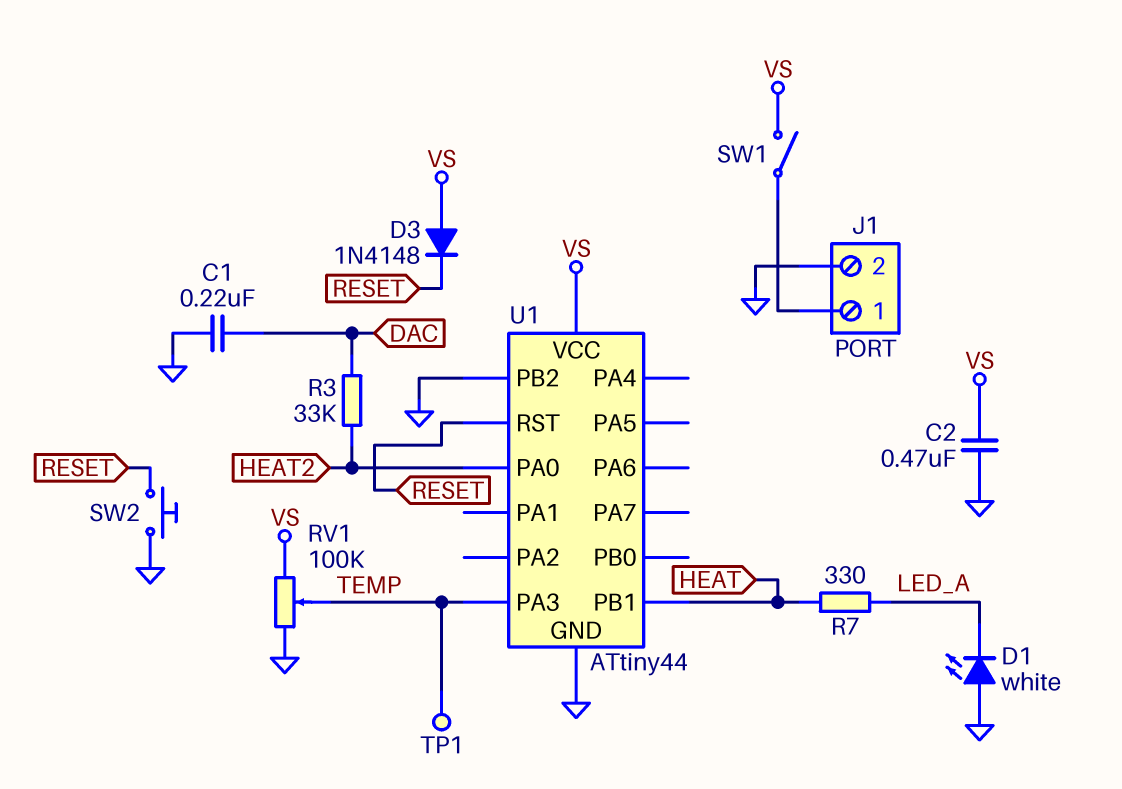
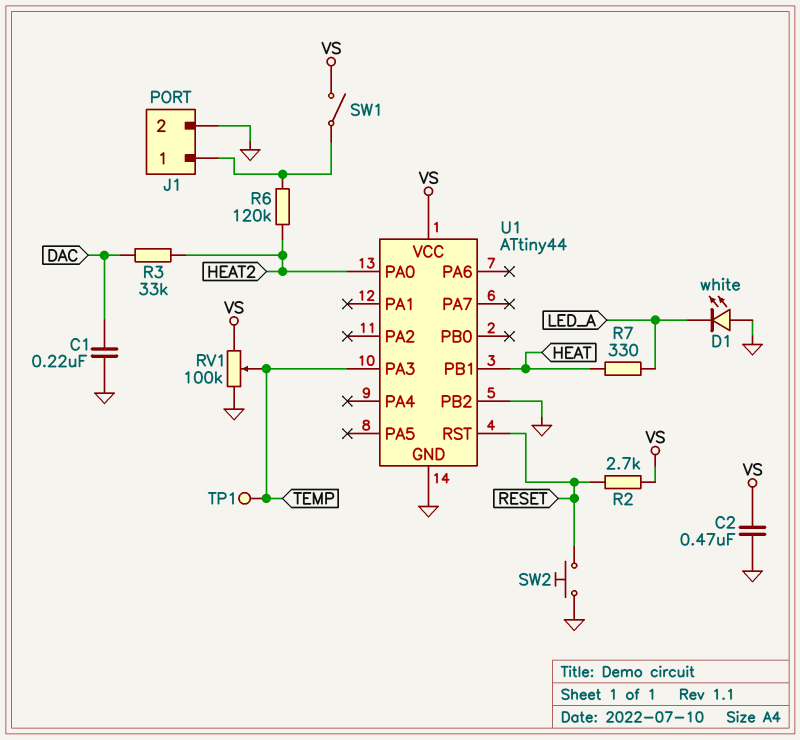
D3: diode 1N4148 (A VS, K RESET) -> none
R2: none -> 2.7k (RESET, VS)
R6: none -> 120k (HEAT2, J1/1)

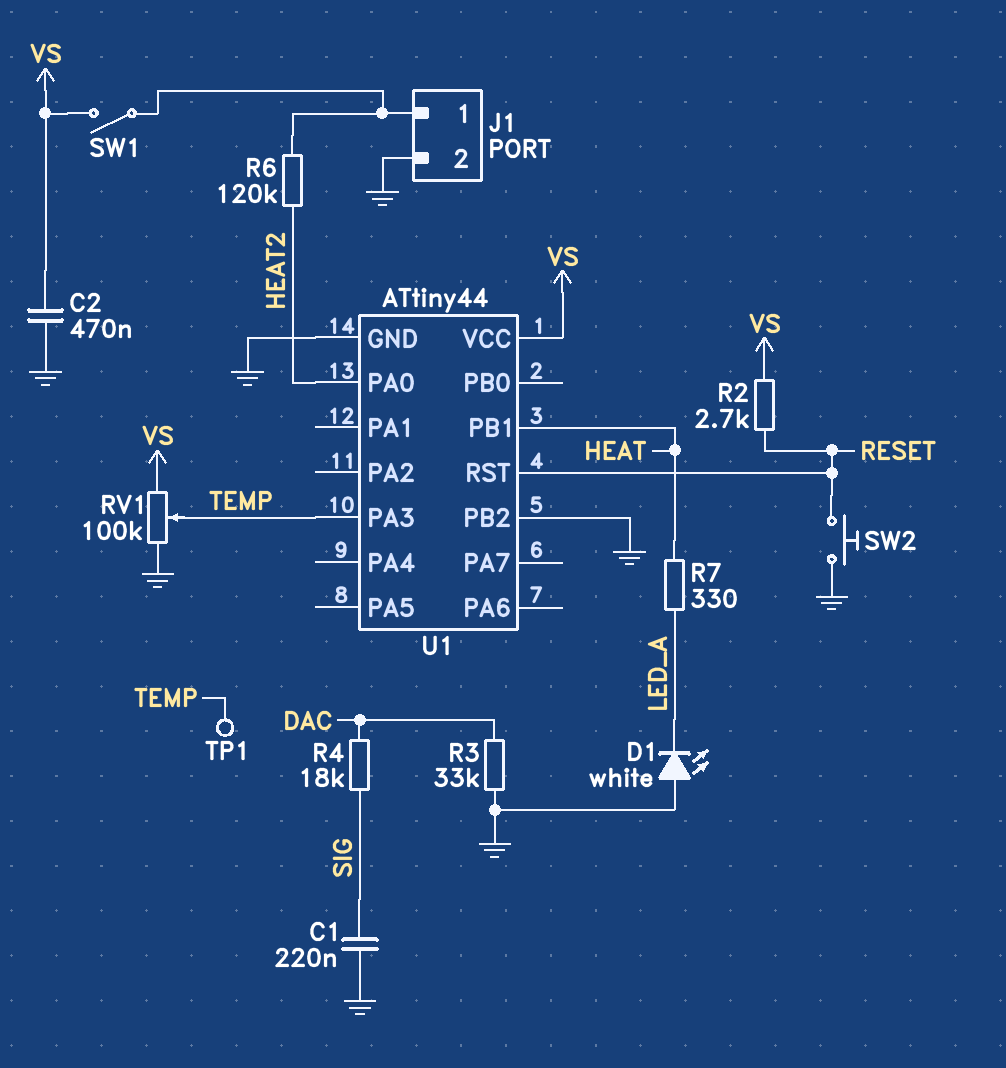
C1: 220nF (DAC, GND) -> 220nF (GND, SIG)
R3: 33k (DAC, HEAT2) -> 33k (DAC, GND)
R4: none -> 18k (DAC, SIG)

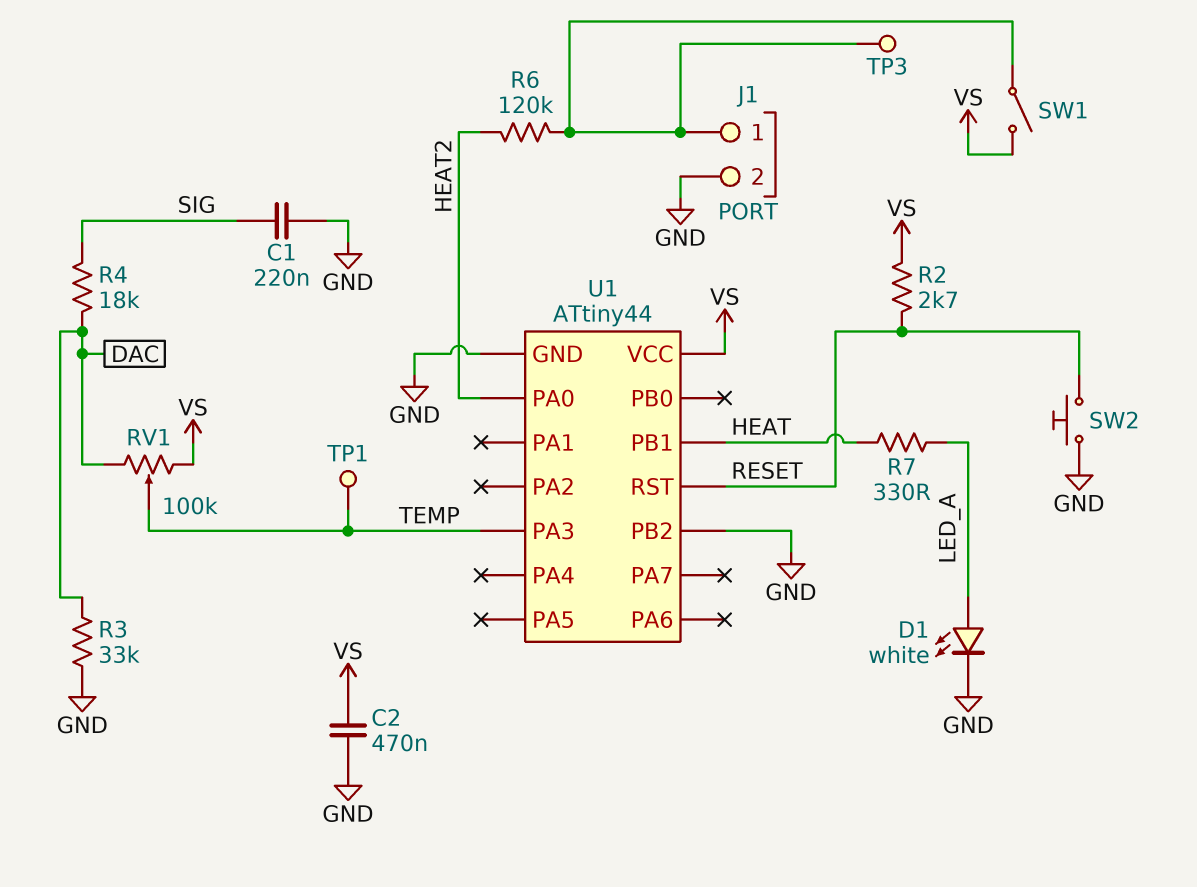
D1: LED white (A GND, K LED_A) -> LED white (A LED_A, K GND)
RV1: 100k (GND, VS, wiper TEMP) -> 100k (DAC, VS, wiper TEMP)
TP3: none -> test point (J1/1)

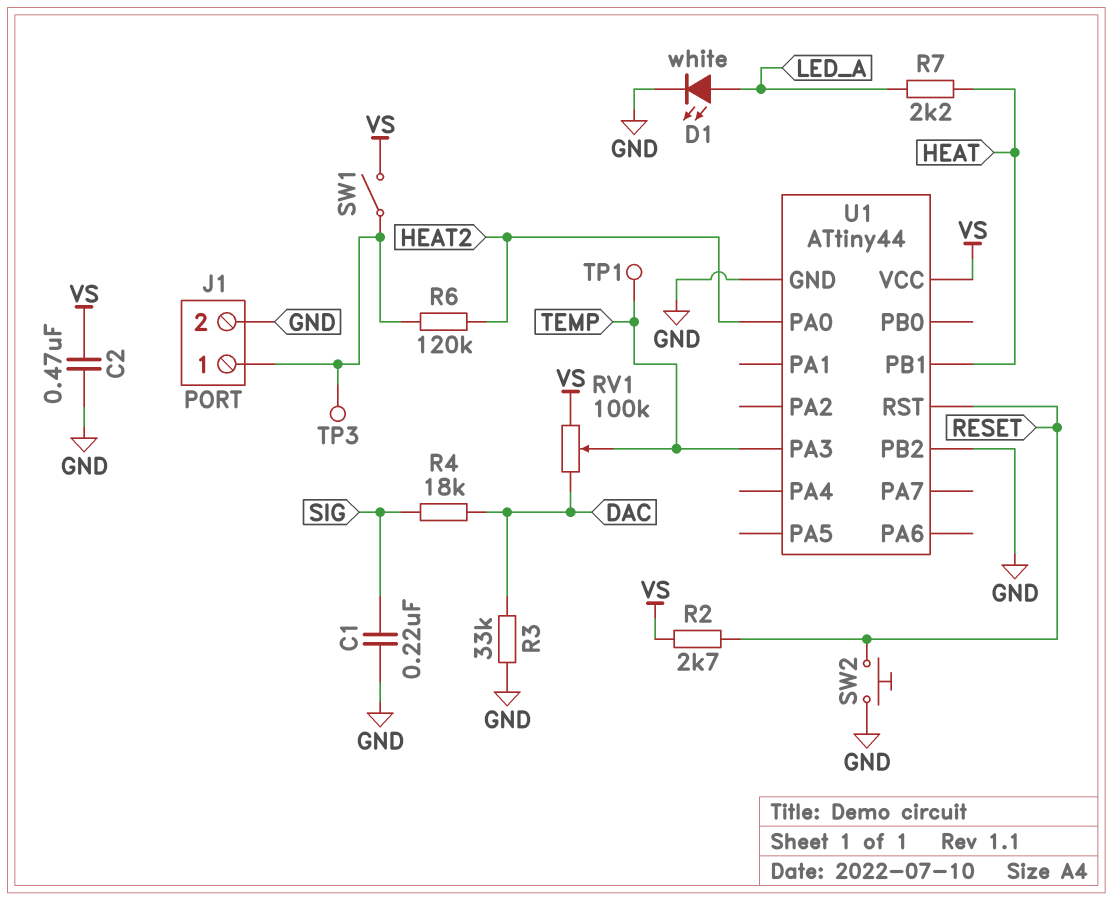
R7: 330 (HEAT, LED_A) -> 2.2k (HEAT, LED_A)

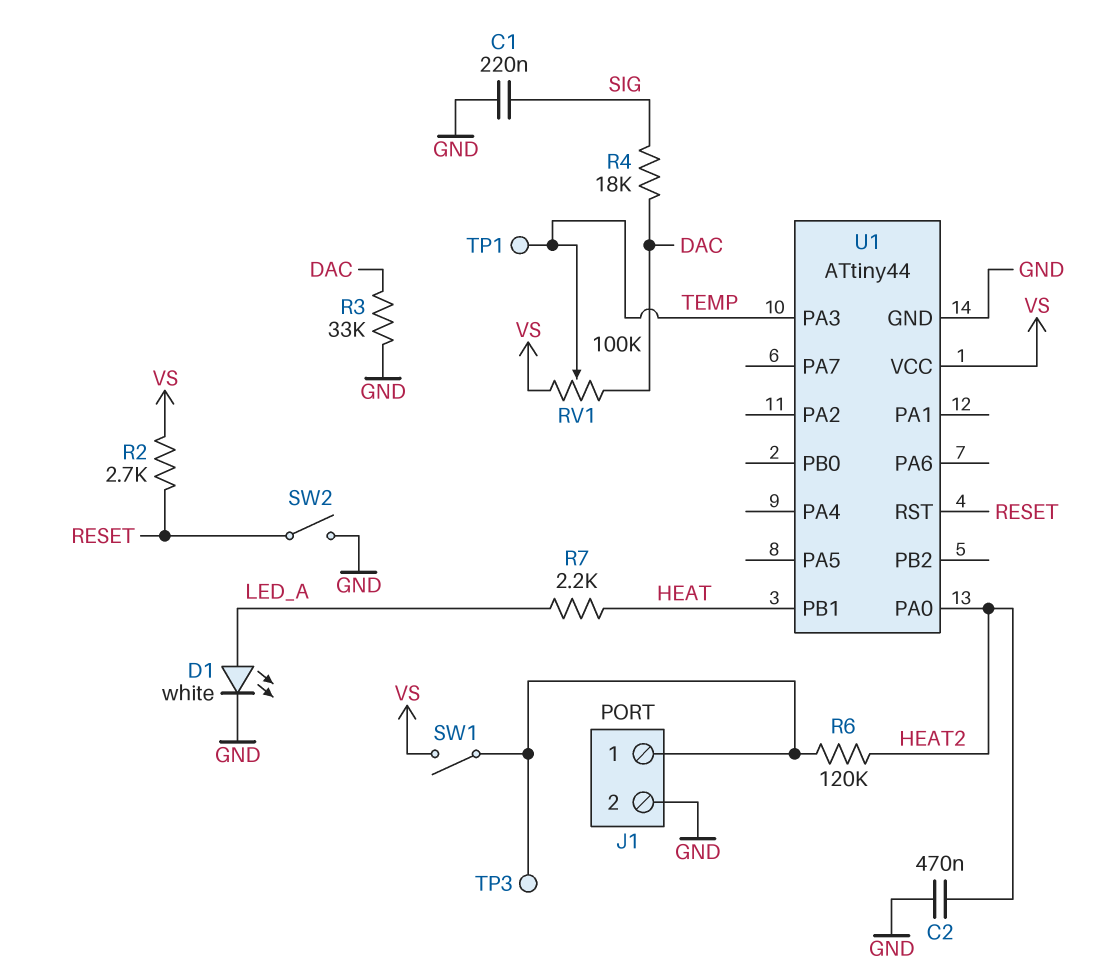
C2: 470nF (GND, VS) -> 470nF (GND, HEAT2)
SW2: button (GND, RESET) -> switch (GND, RESET)
U1 pin PB2: GND -> none

